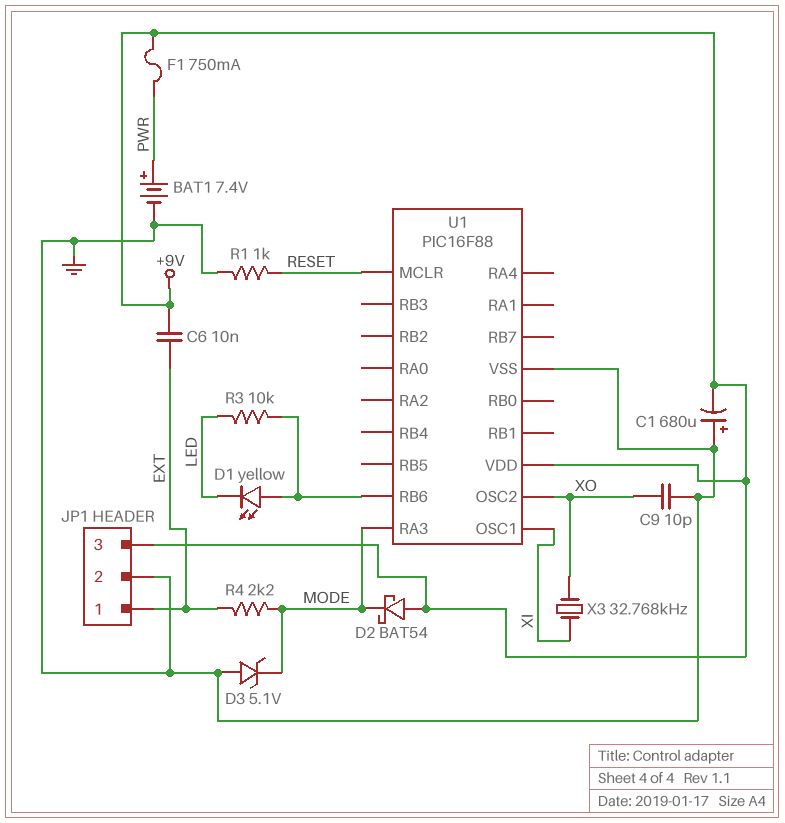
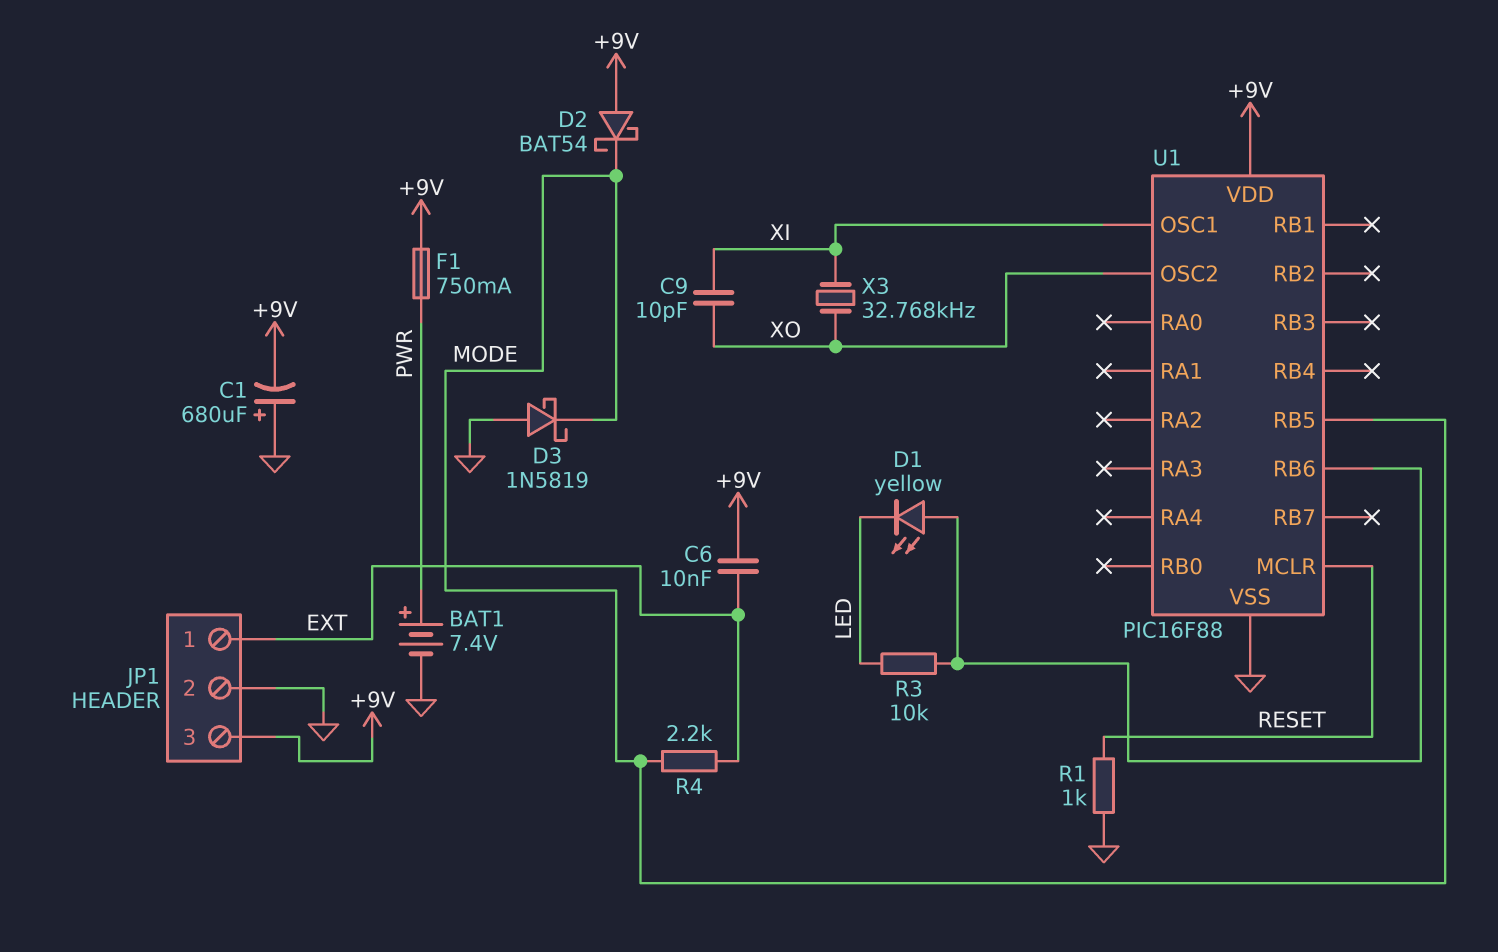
C9: 10pF (GND, XO) -> 10pF (XI, XO)
D3: zener 5.1V (A GND, K MODE) -> schottky 1N5819 (A GND, K MODE)
U1 pin RA3: MODE -> none
U1 pin RB5: none -> MODE

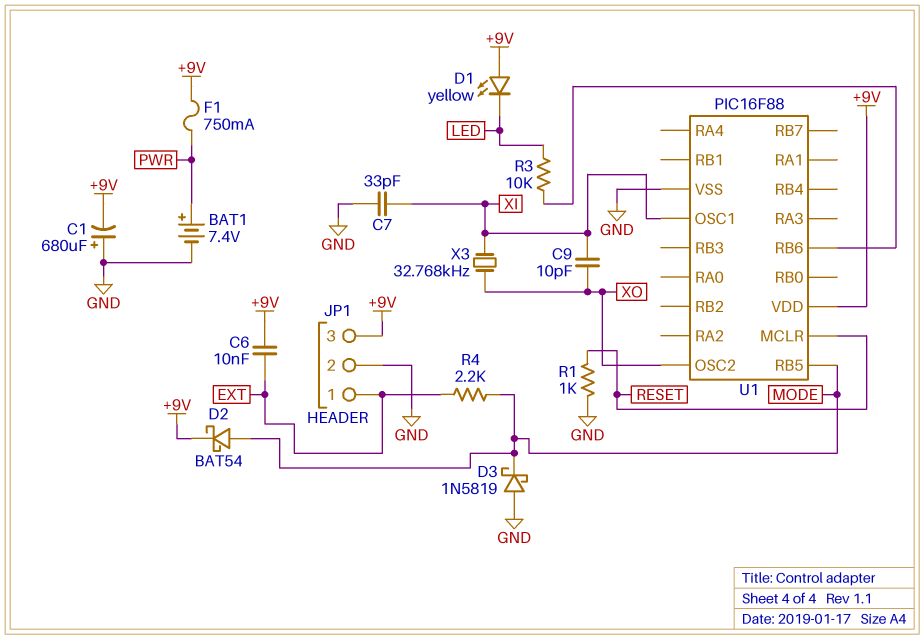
C7: none -> 33pF (GND, XI)
D1: LED yellow (A U1/RB6, K LED) -> LED yellow (A +9V, K LED)
D2: schottky BAT54 (A +9V, K MODE) -> schottky BAT54 (A MODE, K +9V)

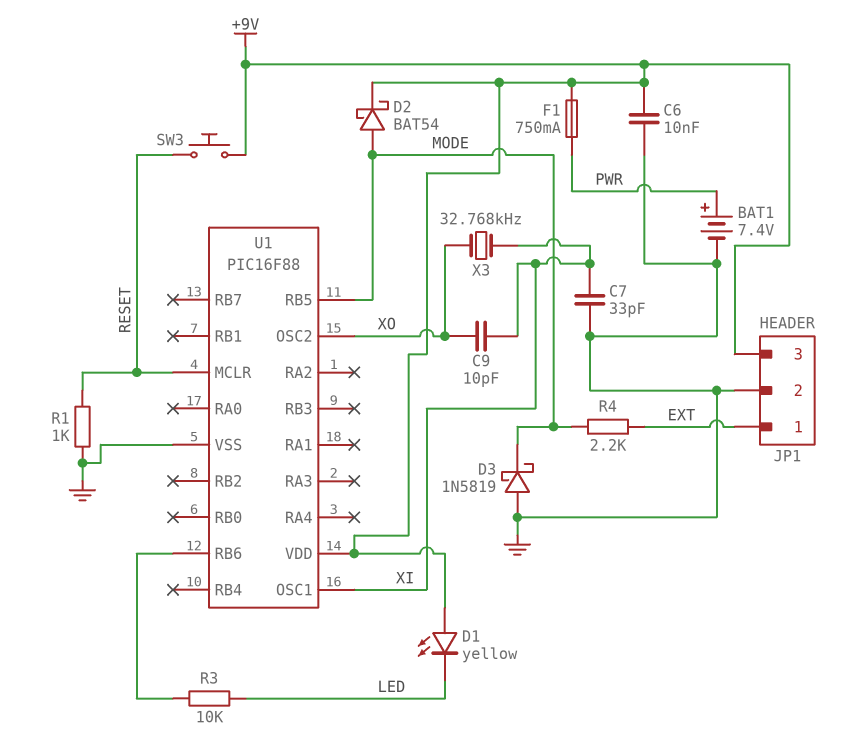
C1: 680uF (plus GND, minus +9V) -> none
C6: 10nF (+9V, EXT) -> 10nF (+9V, GND)
SW3: none -> button (+9V, RESET)

